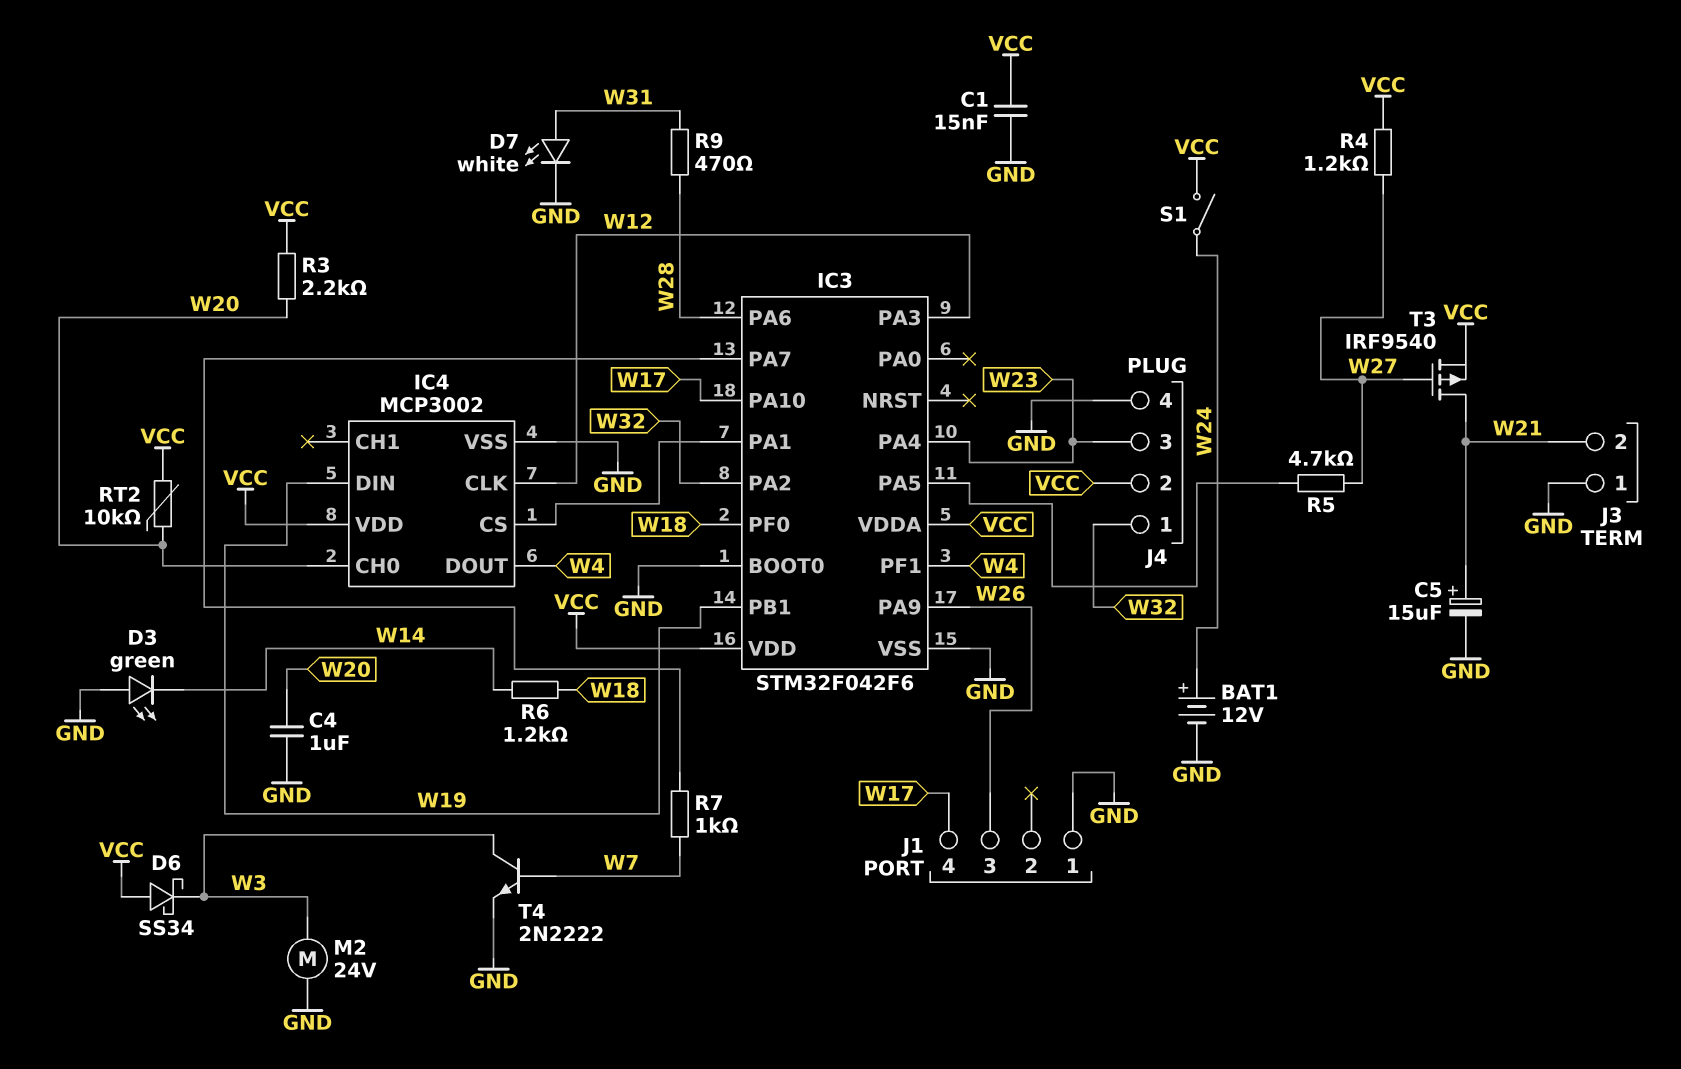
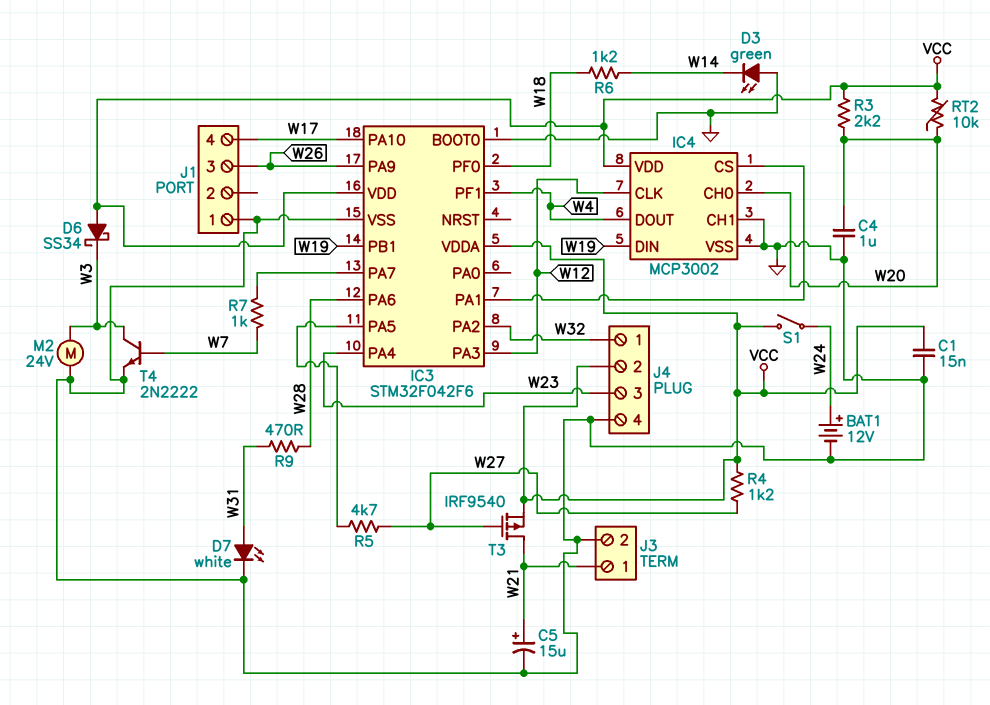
IC4 pin CH1: none -> GND
J3 pin 1: GND -> W21
J3 pin 2: W21 -> GND

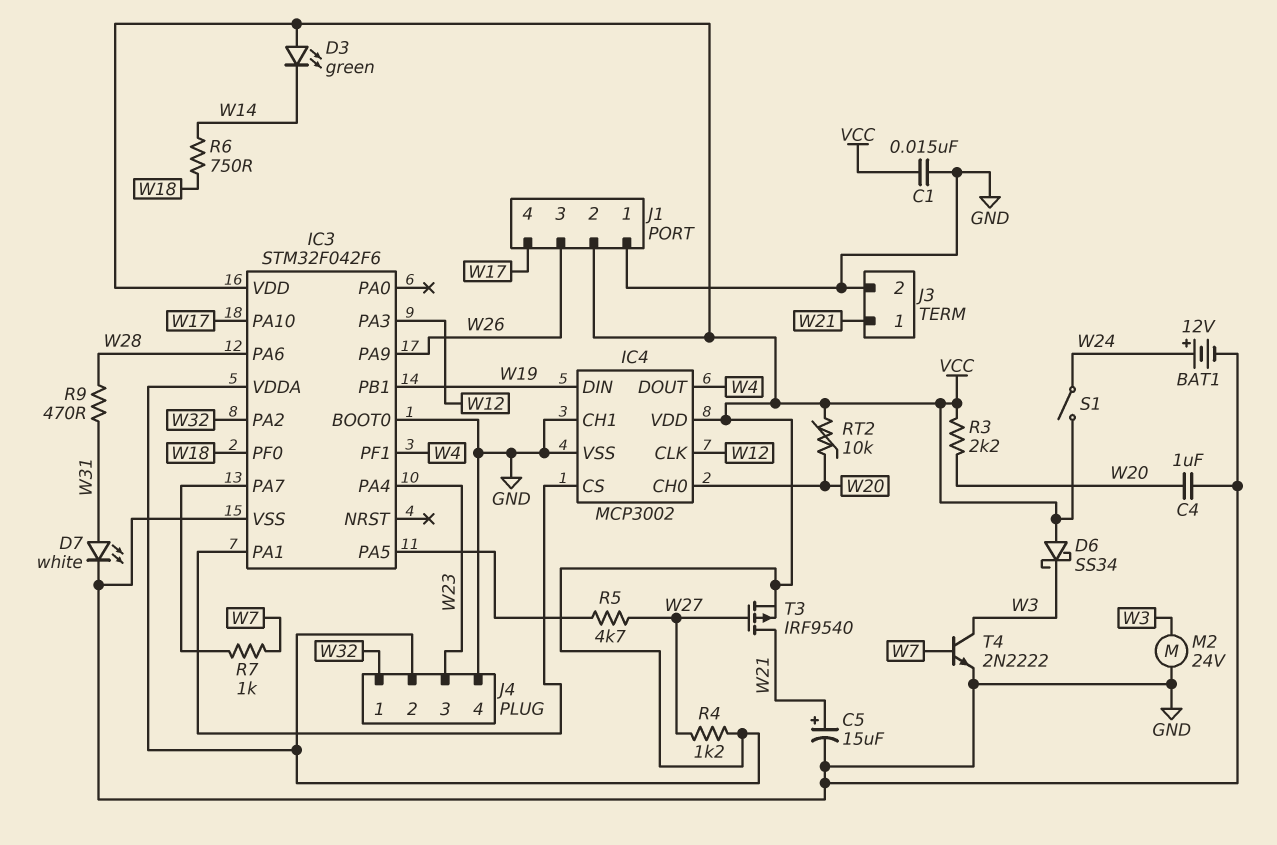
D3: LED green (A GND, K W14) -> LED green (A VCC, K W14)
J1 pin 2: none -> VCC
R6: 1.2k (W14, W18) -> 750 (W14, W18)

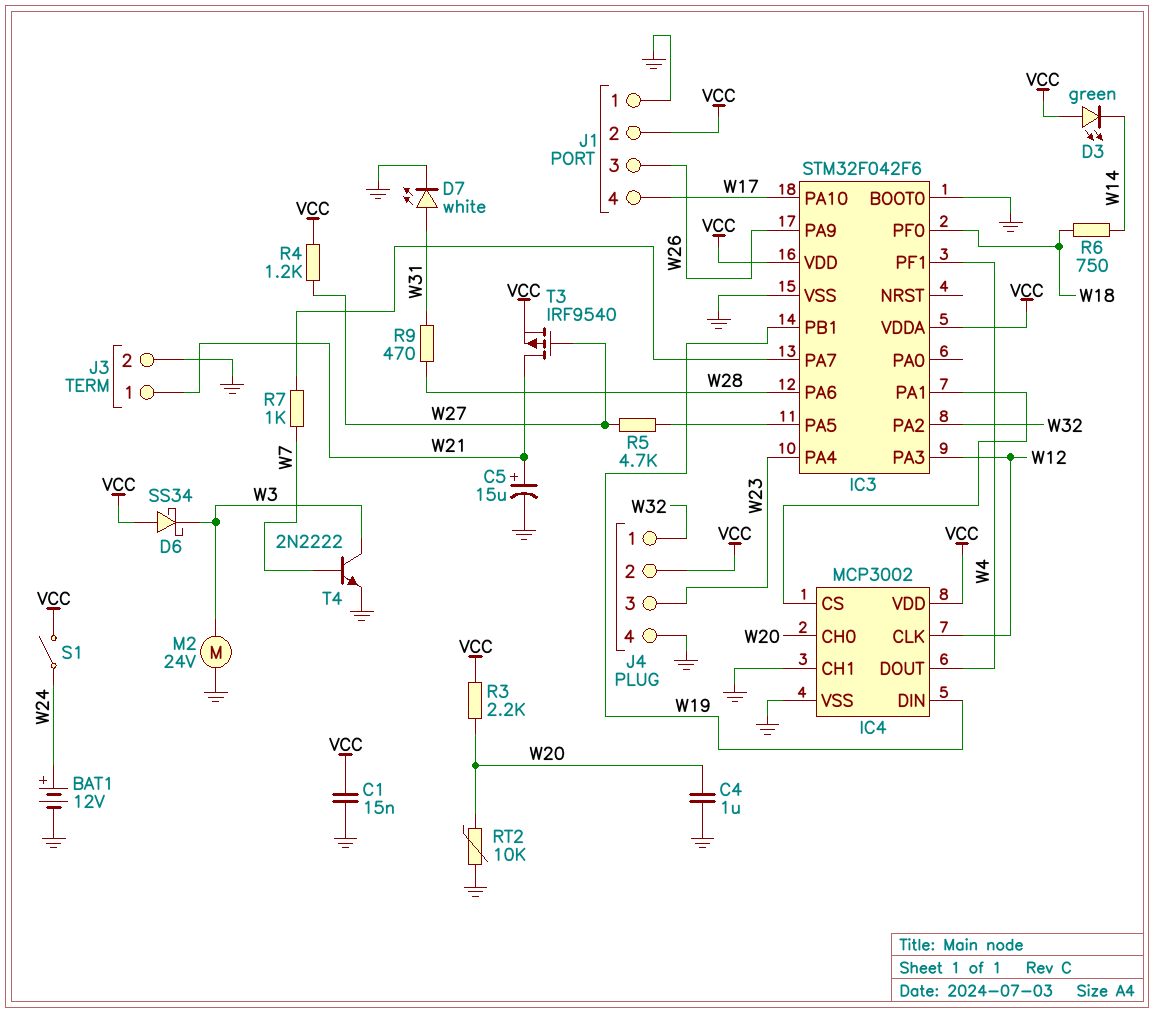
RT2: 10k (VCC, W20) -> 10k (GND, W20)

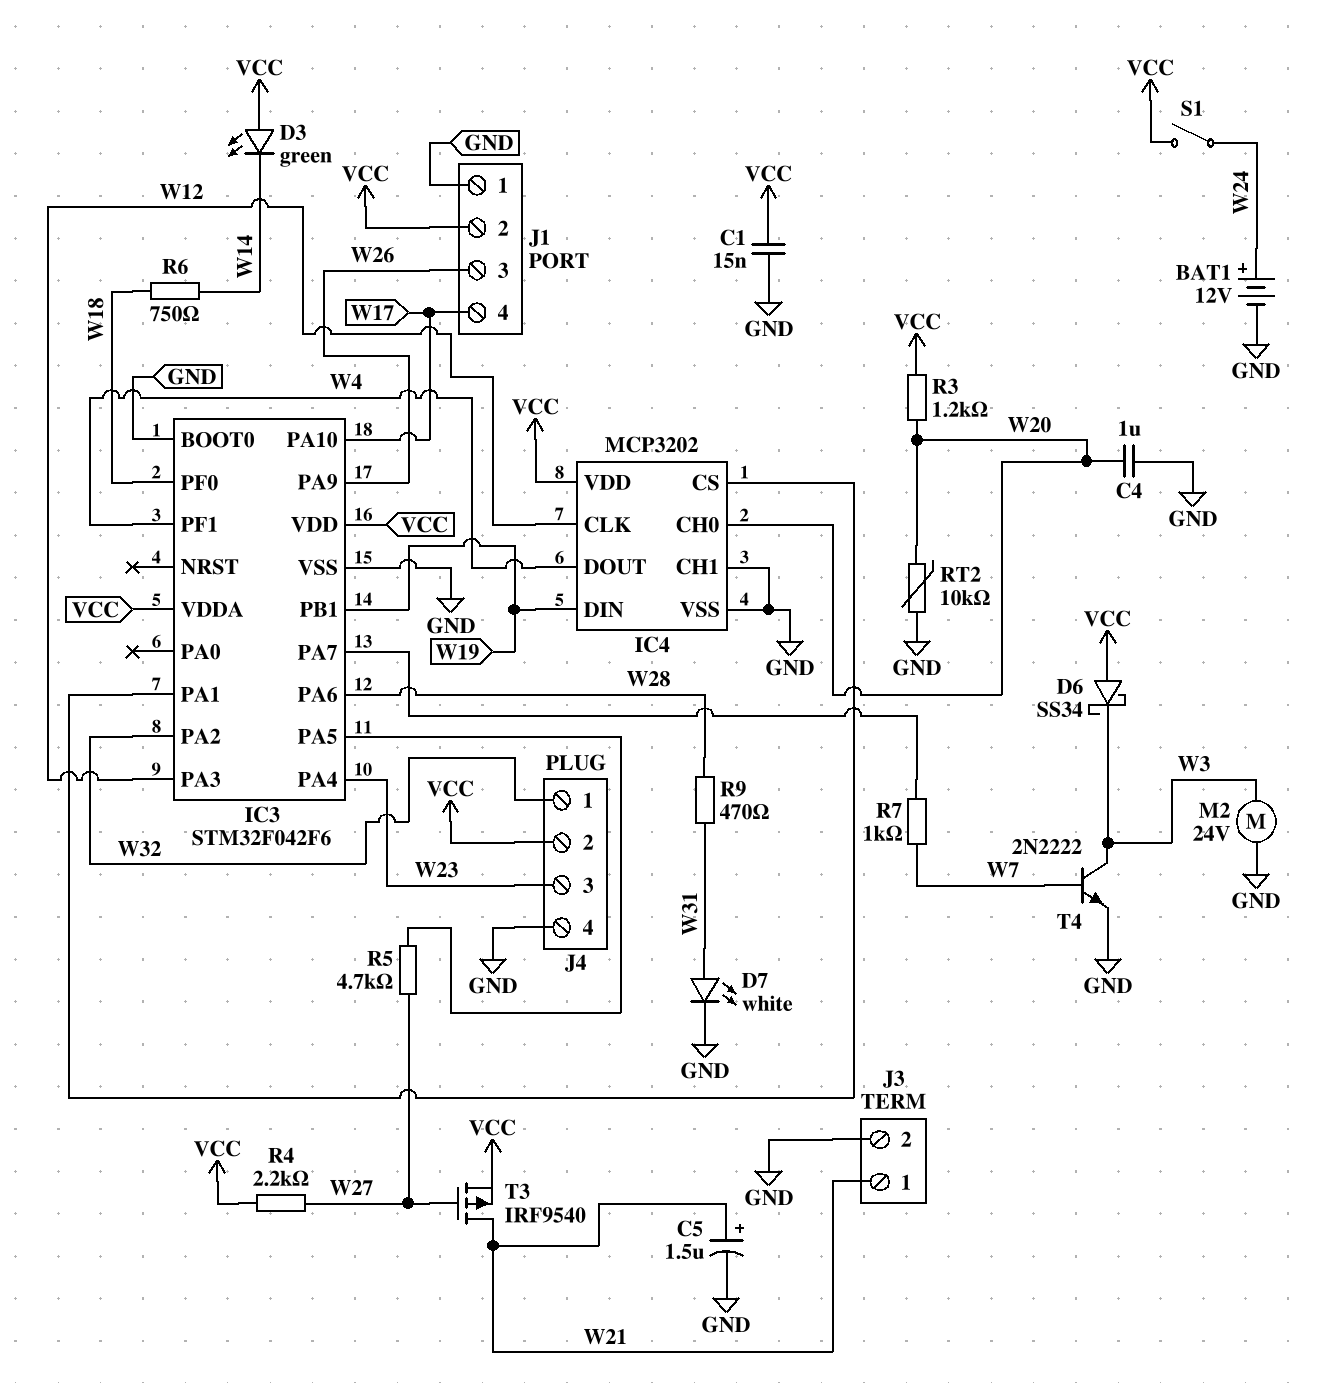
C5: 15uF (plus W21, minus GND) -> 1.5uF (plus W21, minus GND)
IC4: MCP3002 -> MCP3202
R3: 2.2k (VCC, W20) -> 1.2k (VCC, W20)
R4: 1.2k (VCC, W27) -> 2.2k (VCC, W27)

